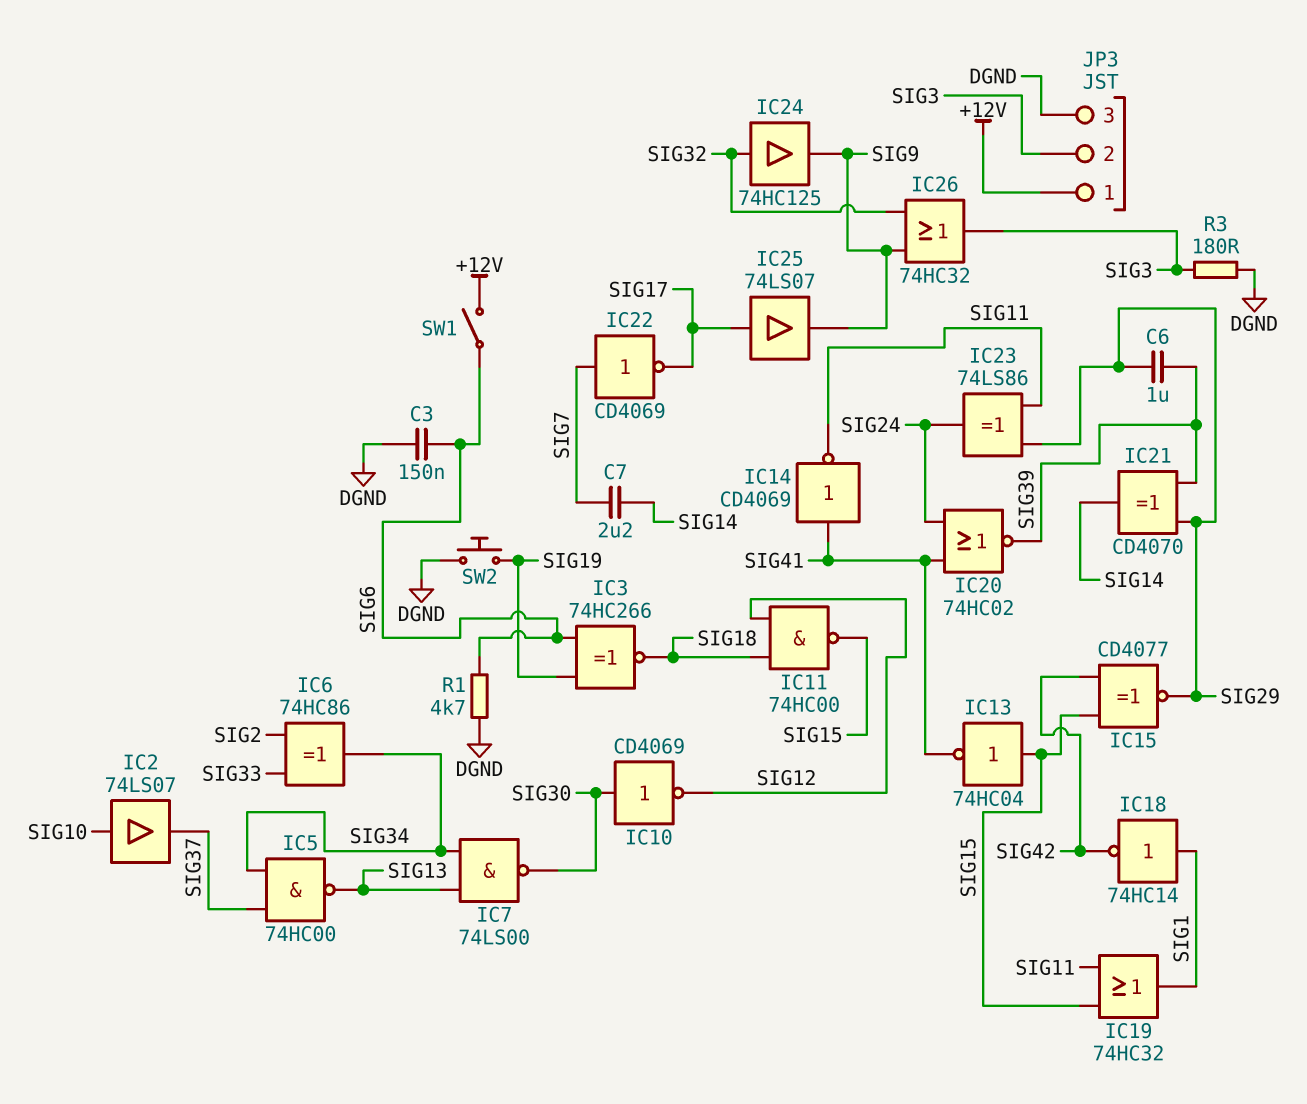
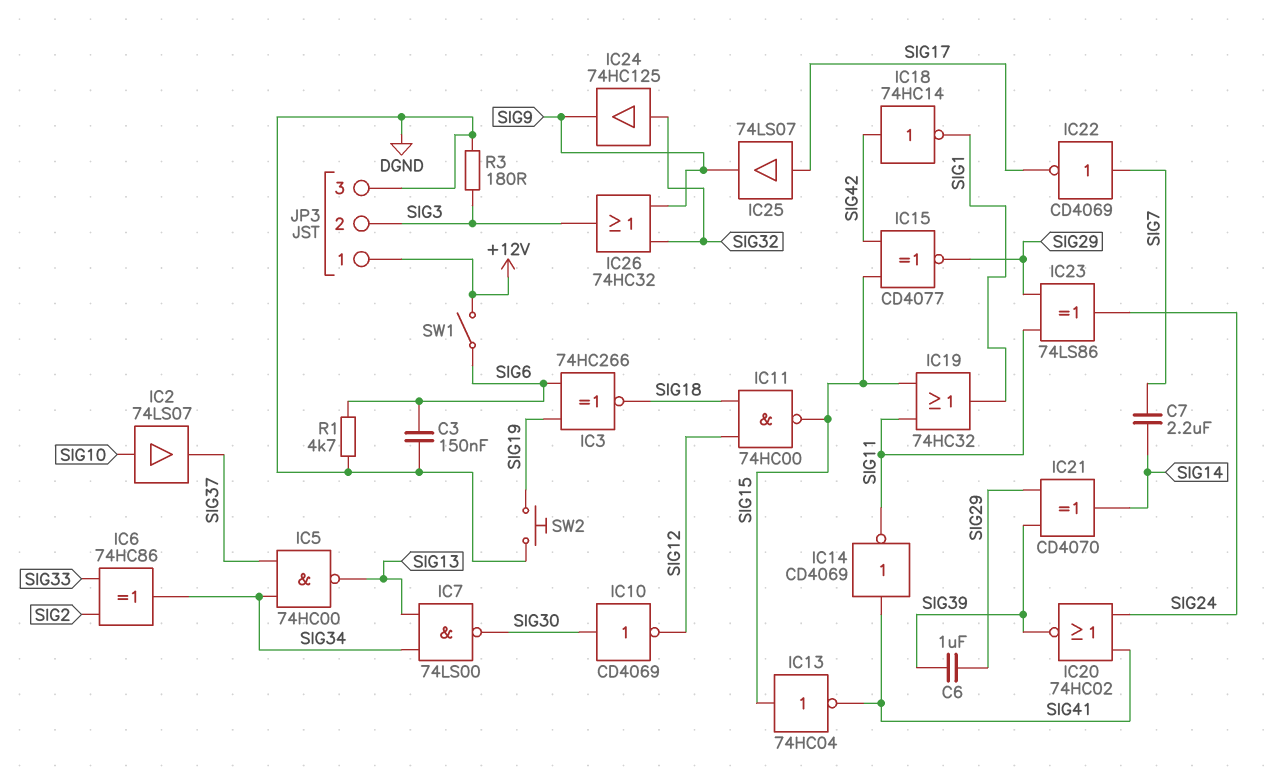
IC18: NOT 74HC14 (in SIG1, out SIG42) -> NOT 74HC14 (in SIG42, out SIG1)

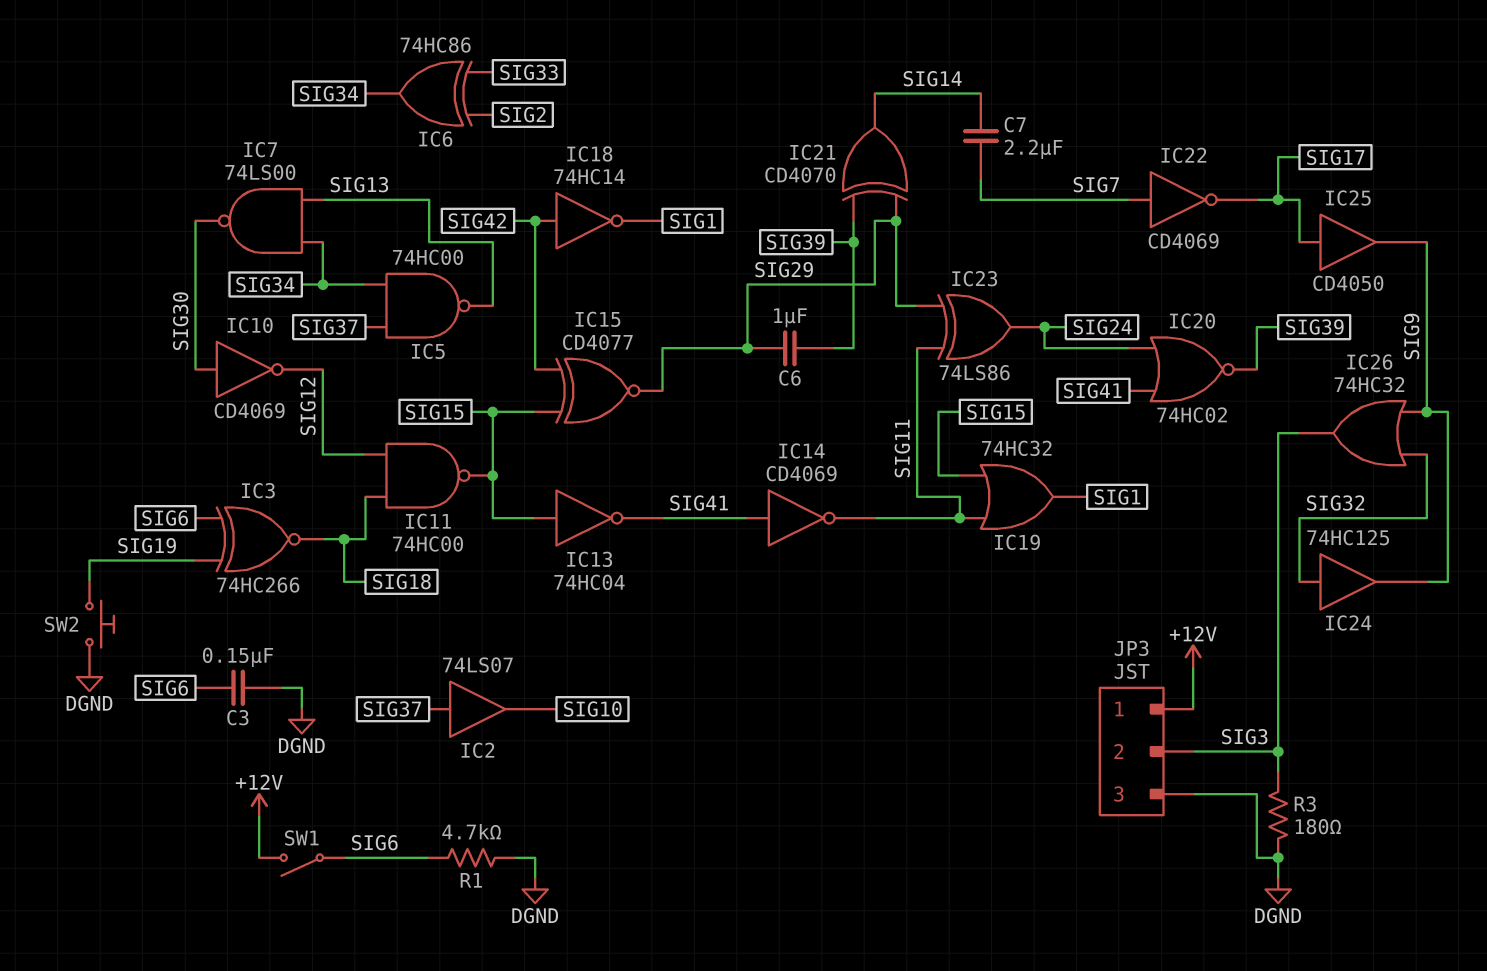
IC2: buffer 74LS07 (in SIG10, out SIG37) -> buffer 74LS07 (in SIG37, out SIG10)
IC25: buffer 74LS07 (in SIG17, out SIG9) -> buffer CD4050 (in SIG17, out SIG9)

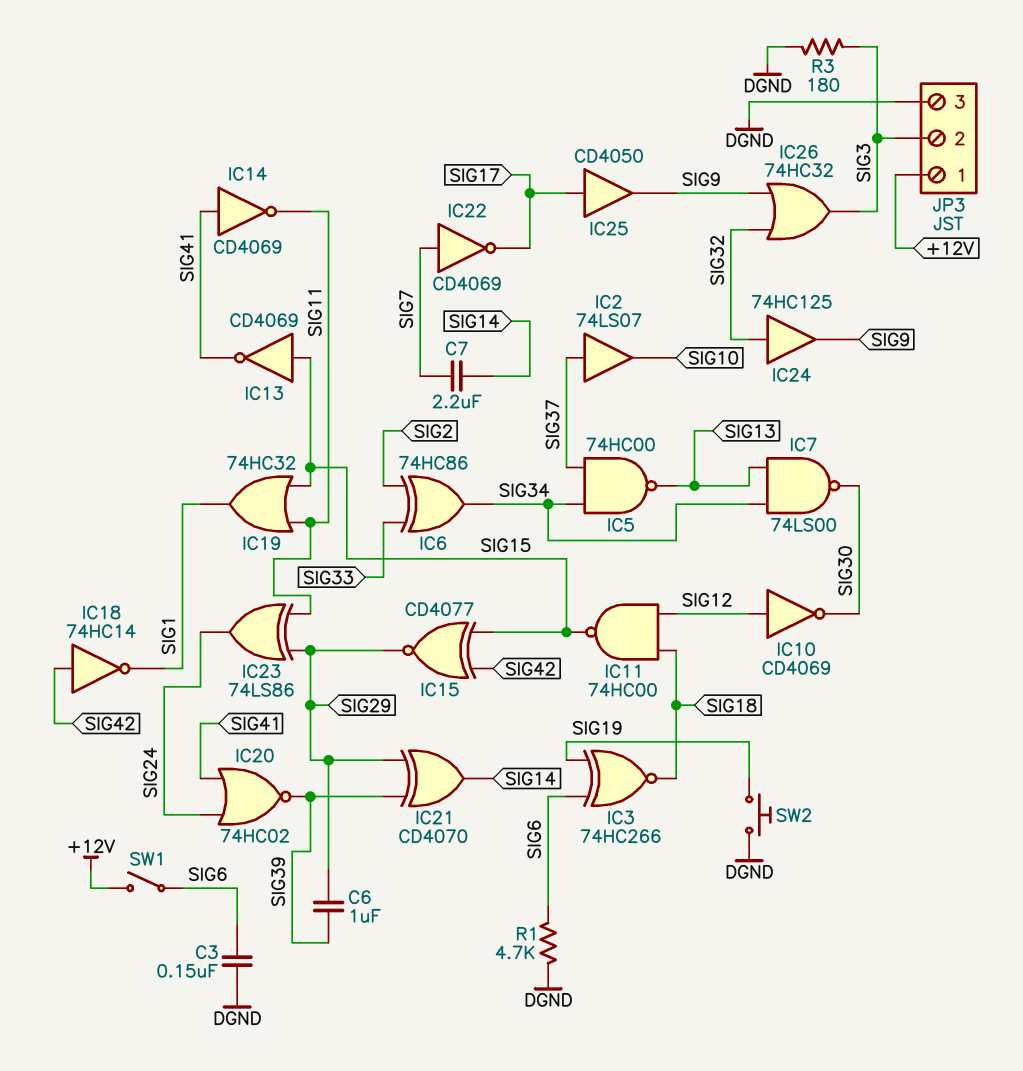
IC10: NOT CD4069 (in SIG30, out SIG12) -> NOT CD4069 (in SIG12, out SIG30)
IC13: NOT 74HC04 (in SIG15, out SIG41) -> NOT CD4069 (in SIG15, out SIG41)

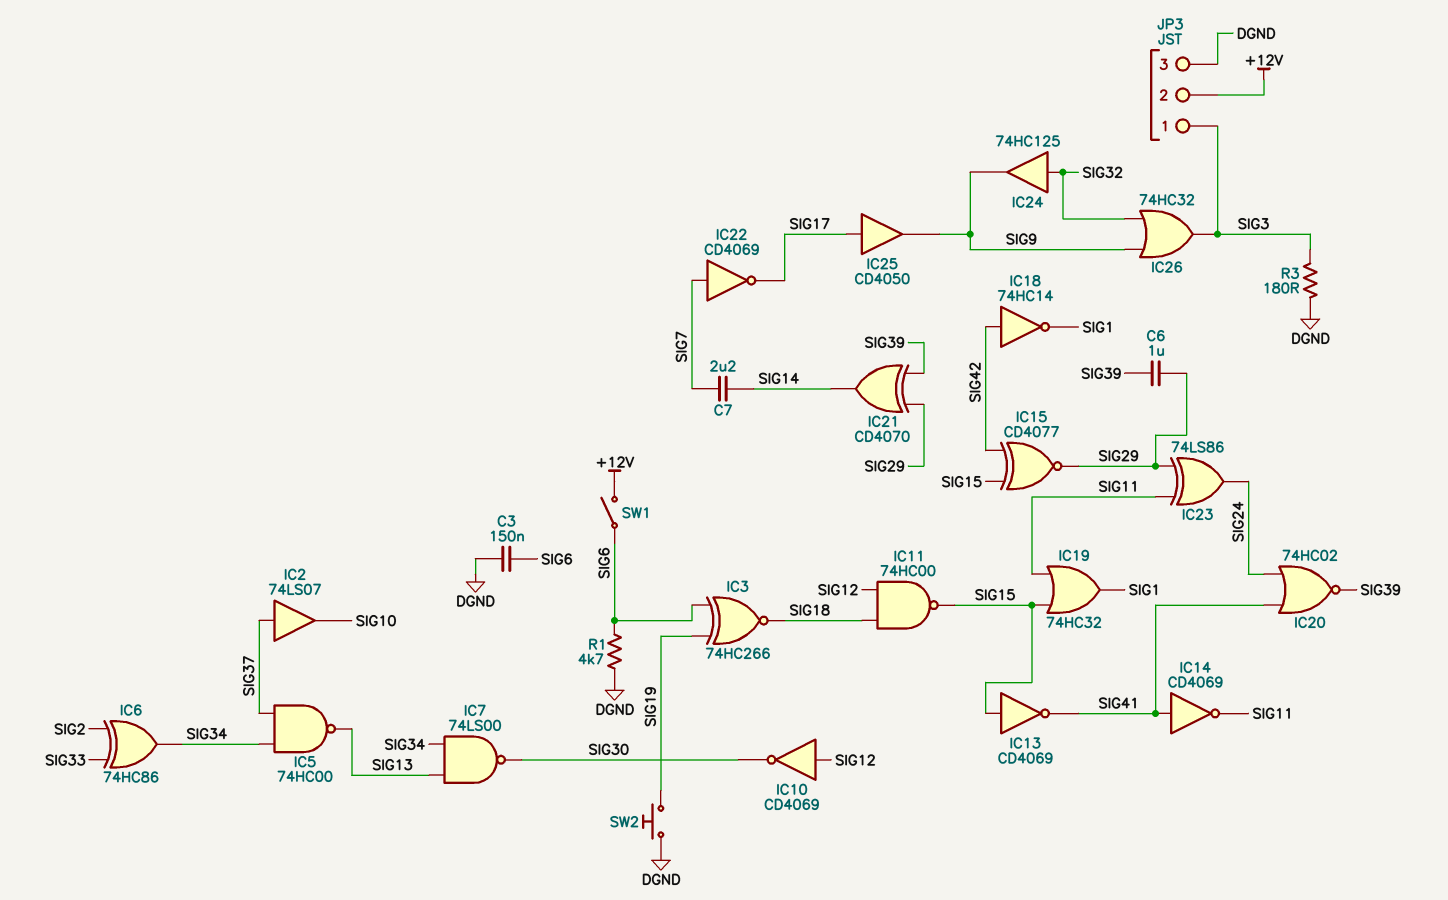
JP3 pin 1: +12V -> SIG3
JP3 pin 2: SIG3 -> +12V

